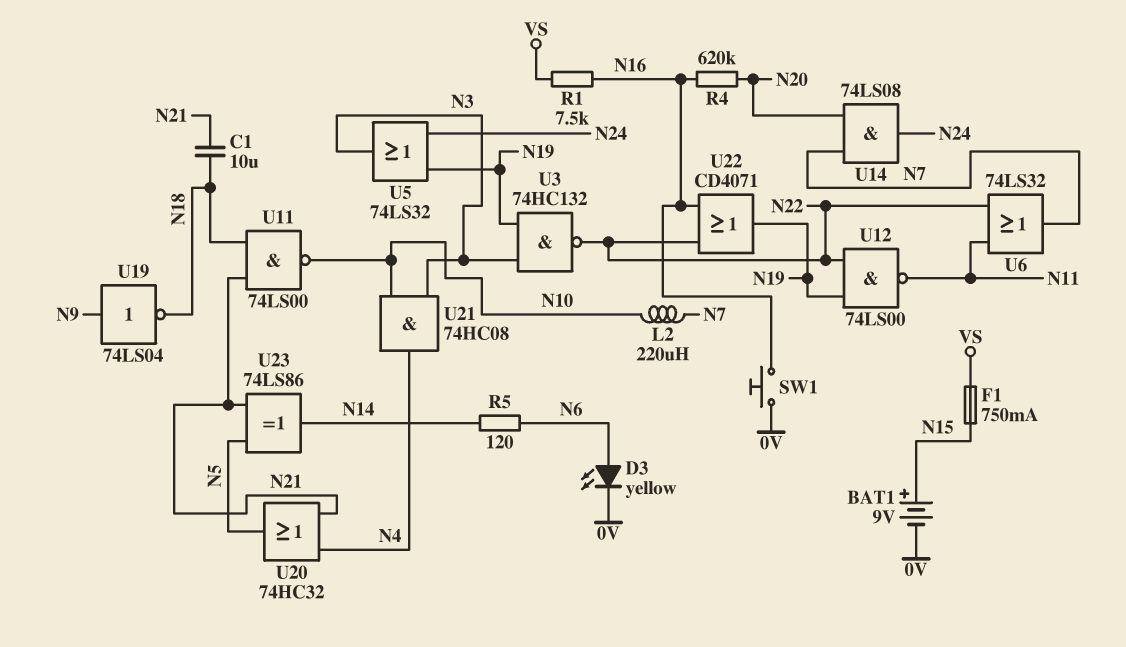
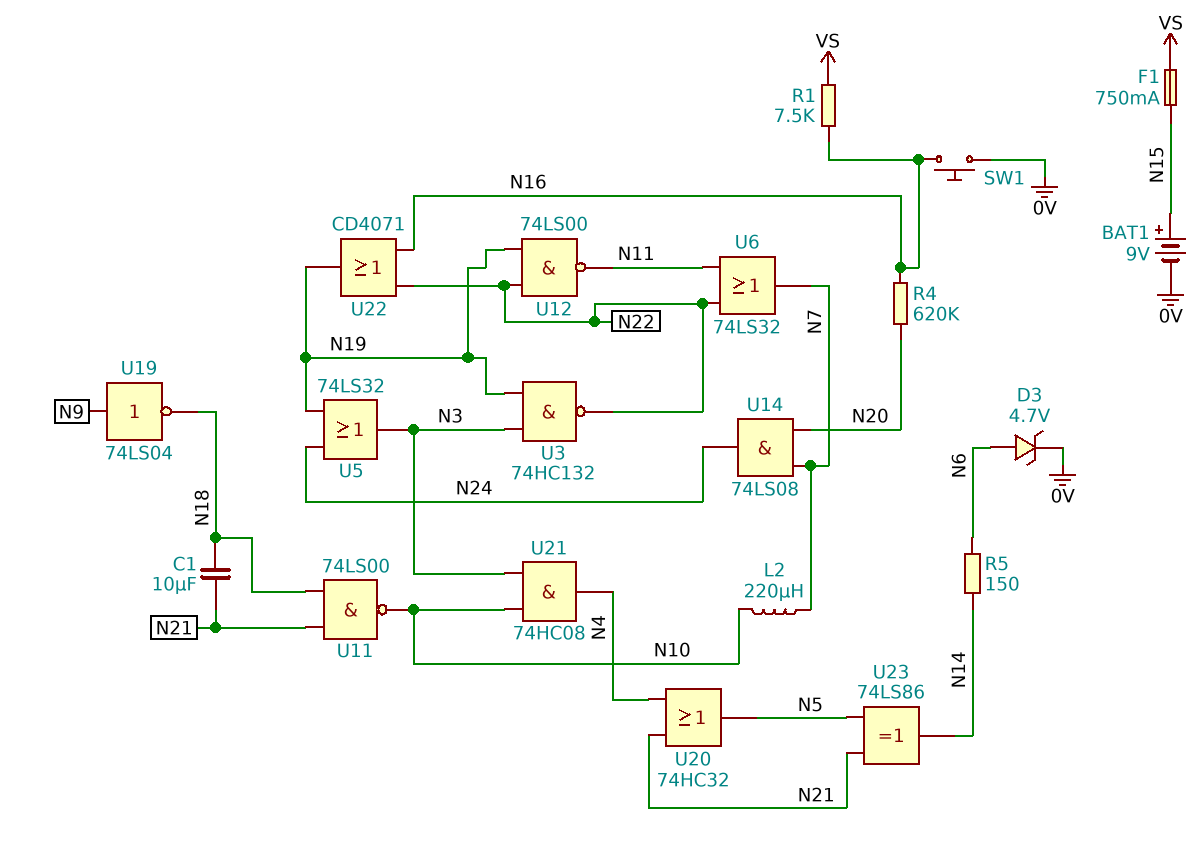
D3: LED yellow (A N6, K 0V) -> zener 4.7V (A N6, K 0V)
R5: 120 (N6, N14) -> 150 (N6, N14)

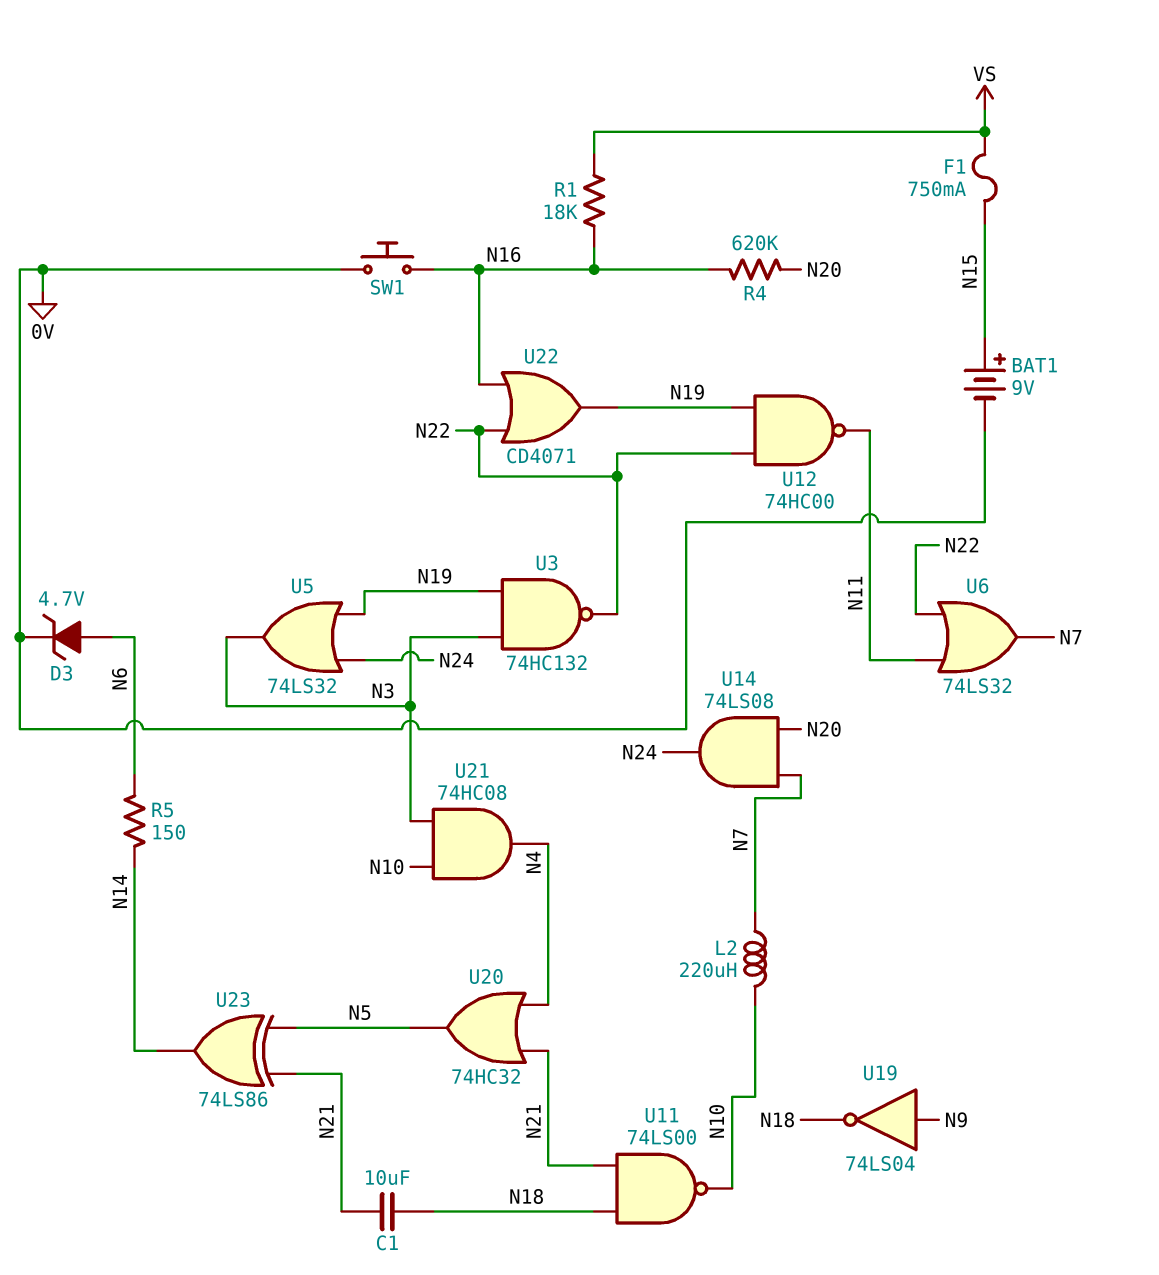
R1: 7.5k (N16, VS) -> 18k (N16, VS)
U12: NAND 74LS00 (in N19, in N22, out N11) -> NAND 74HC00 (in N19, in N22, out N11)

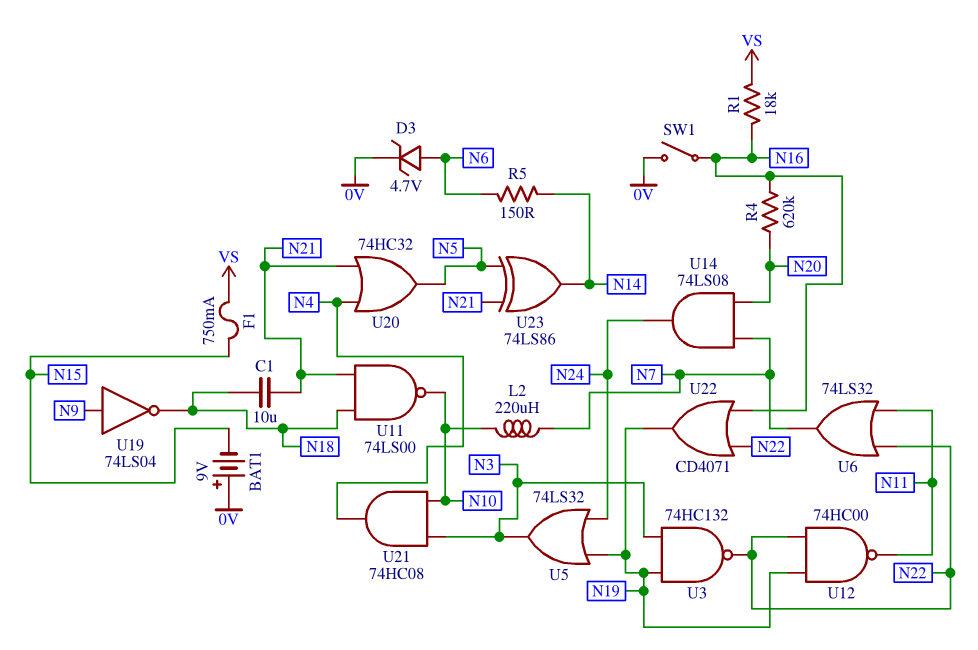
BAT1: 9V (plus N15, minus 0V) -> 9V (plus 0V, minus N15)
SW1: button (0V, N16) -> switch (0V, N16)

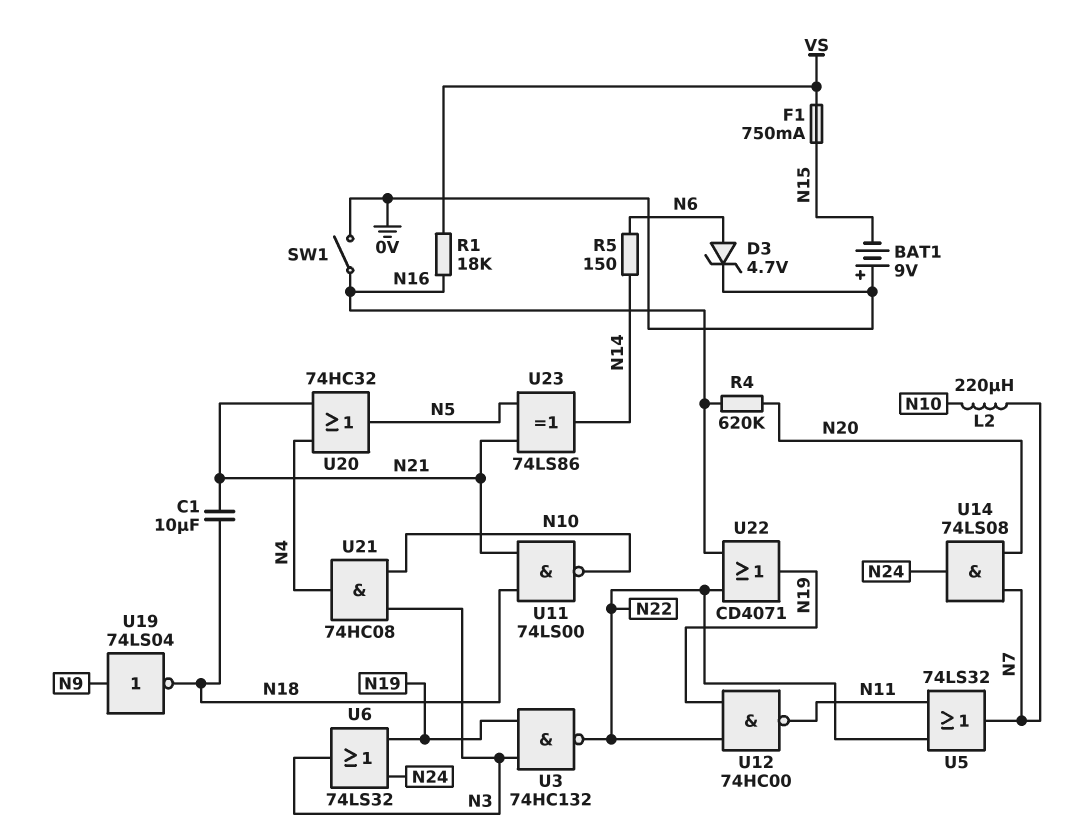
U5: OR 74LS32 (in N19, in N24, out N3) -> OR 74LS32 (in N11, in N22, out N7)
U6: OR 74LS32 (in N11, in N22, out N7) -> OR 74LS32 (in N19, in N24, out N3)

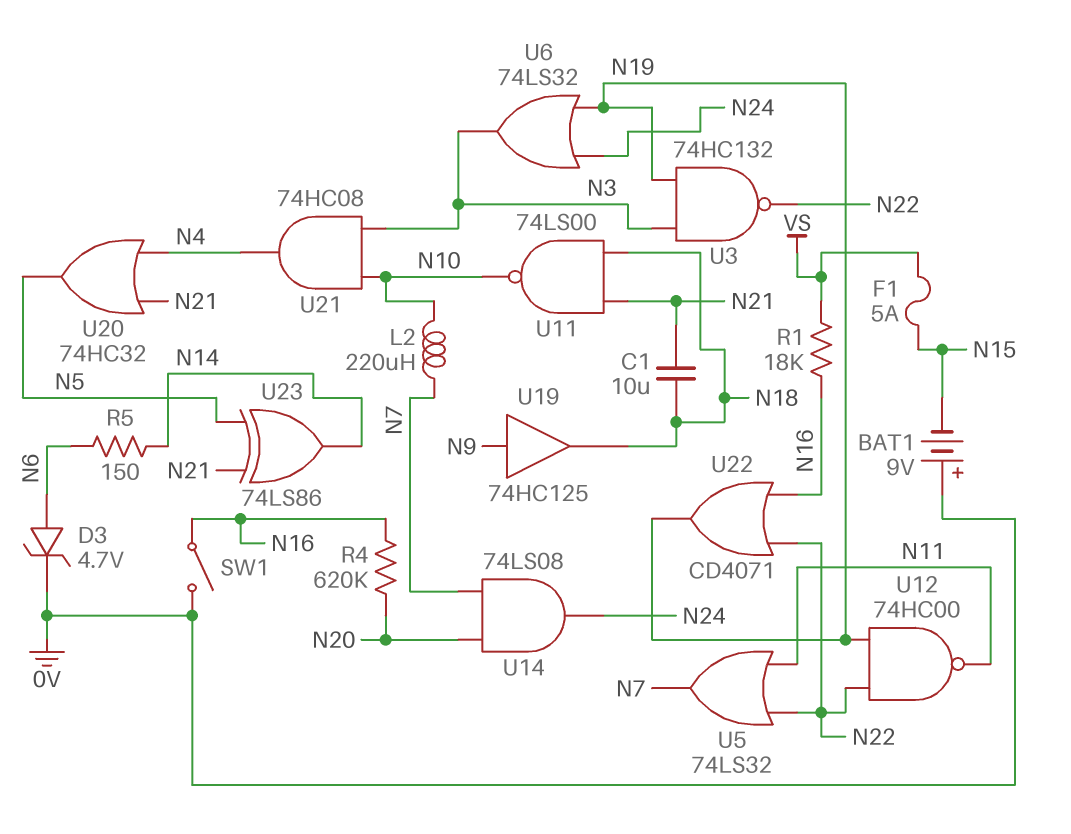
F1: 750mA (N15, VS) -> 5A (N15, VS)
U19: NOT 74LS04 (in N9, out N18) -> buffer 74HC125 (in N9, out N18)

